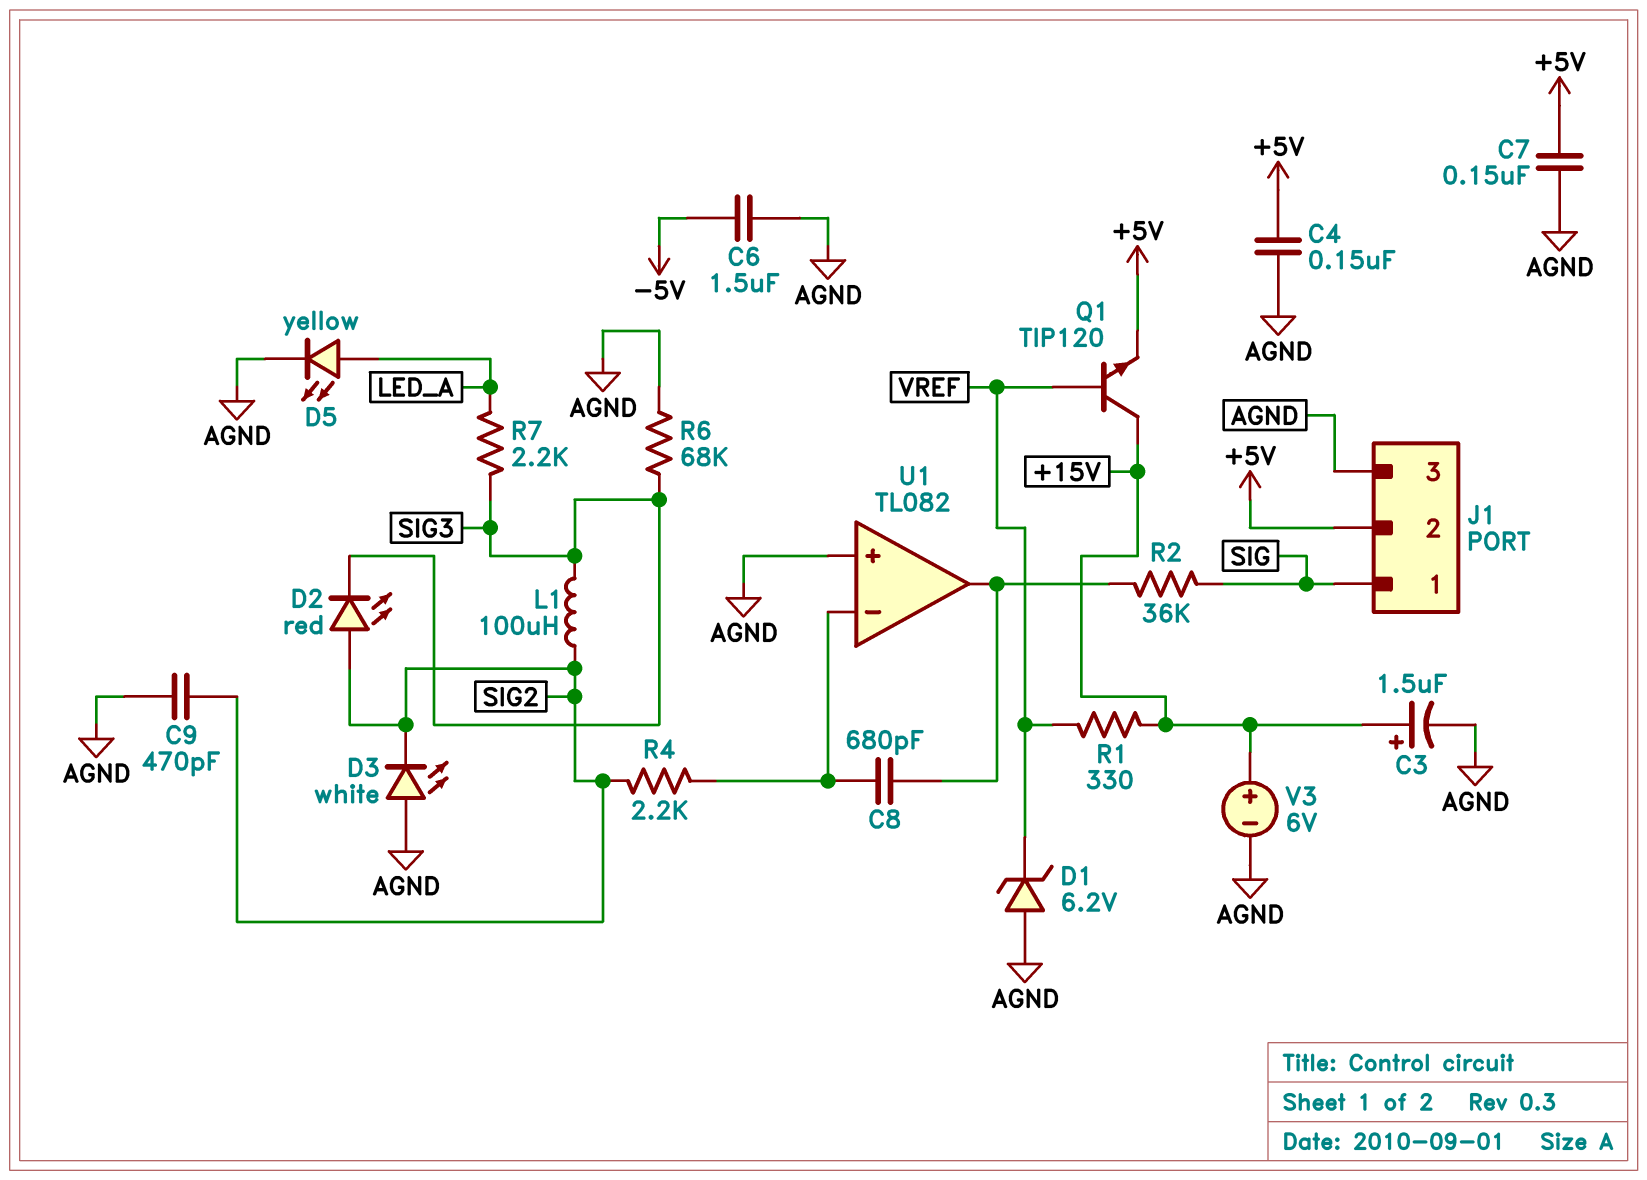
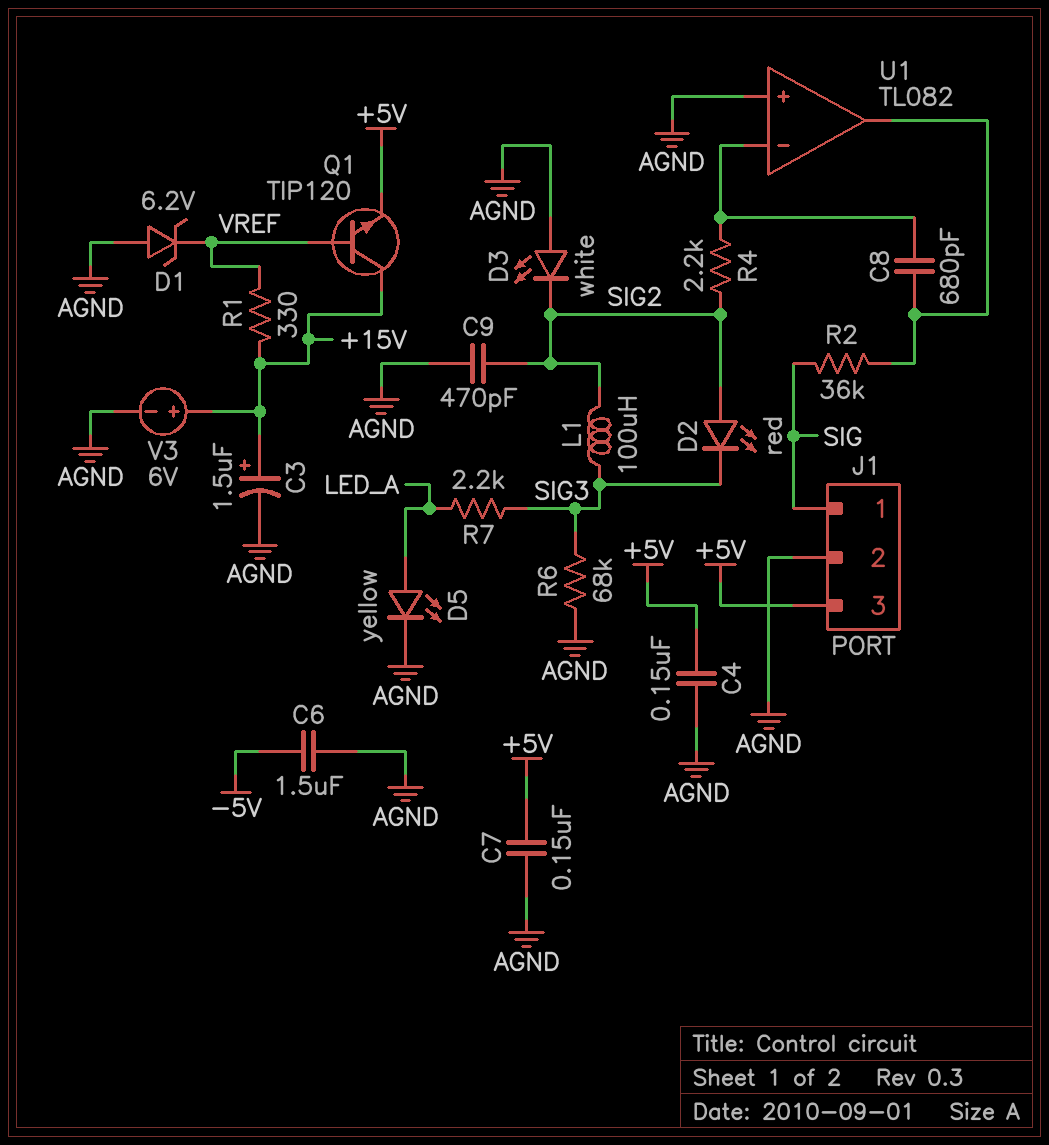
J1 pin 2: +5V -> AGND
J1 pin 3: AGND -> +5V

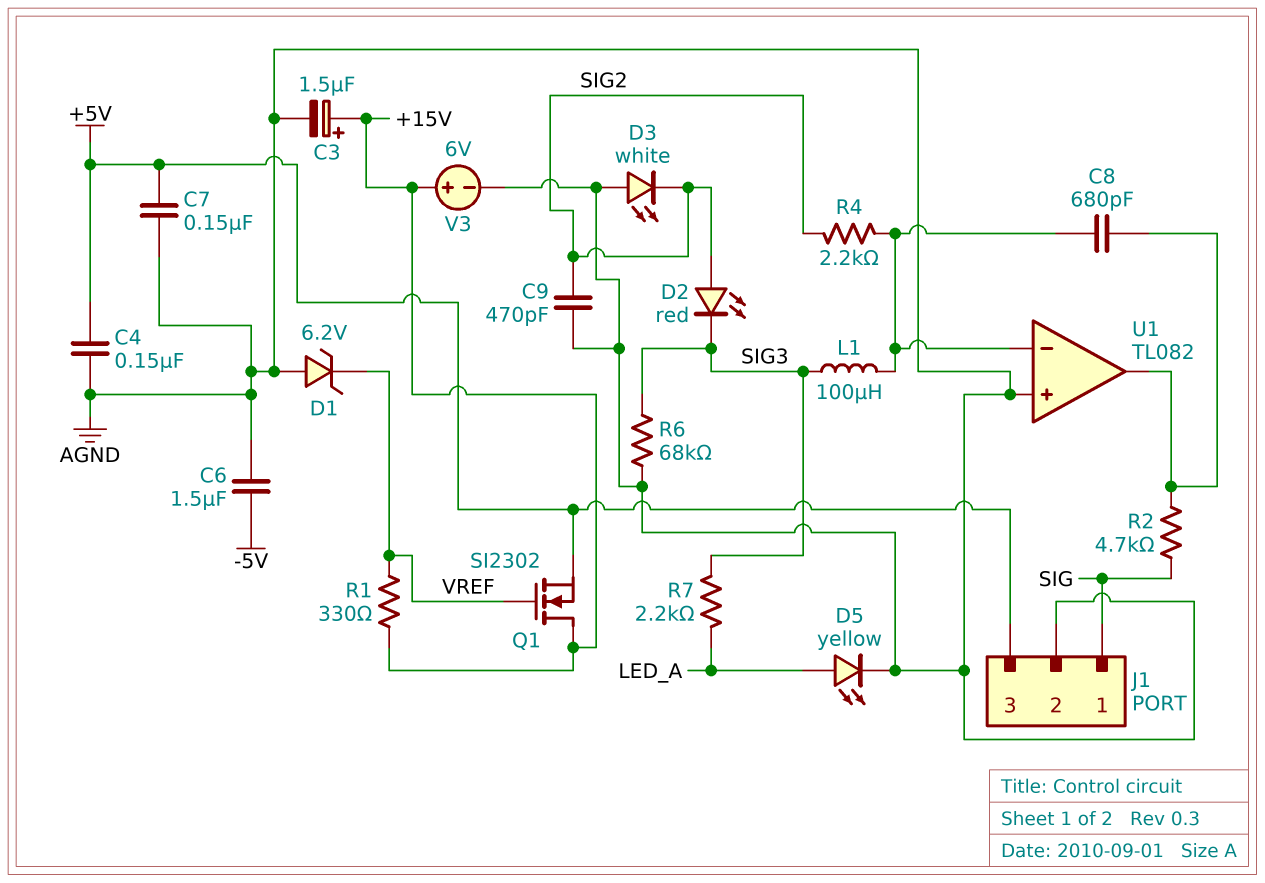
L1: 100uH (SIG2, SIG3) -> 100uH (SIG3, U1/in-)
Q1: NPN TIP120 (B VREF, C +15V, E +5V) -> NMOS SI2302 (G VREF, D +15V, S +5V)
R2: 36k (SIG, U1/out) -> 4.7k (SIG, U1/out)

